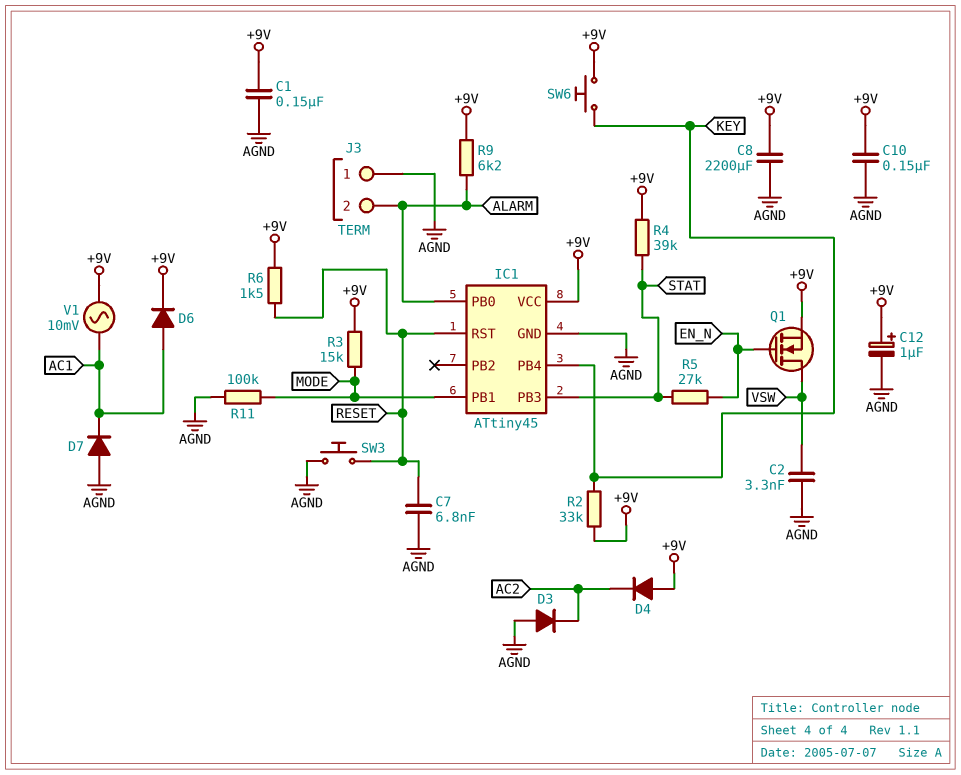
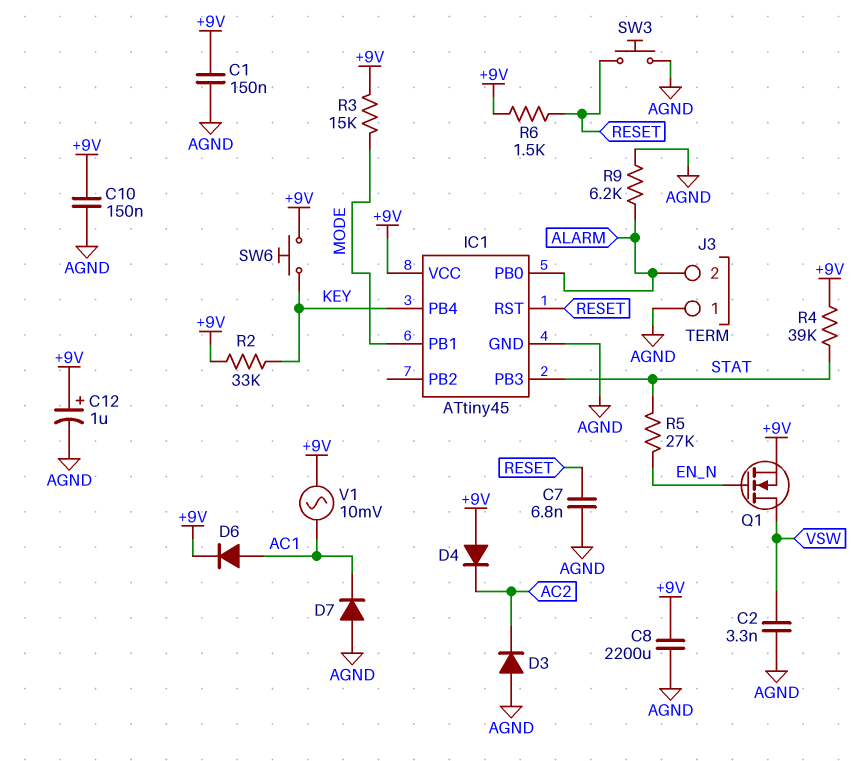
R9: 6.2k (+9V, ALARM) -> 6.2k (AGND, ALARM)
R11: 100k (AGND, MODE) -> none

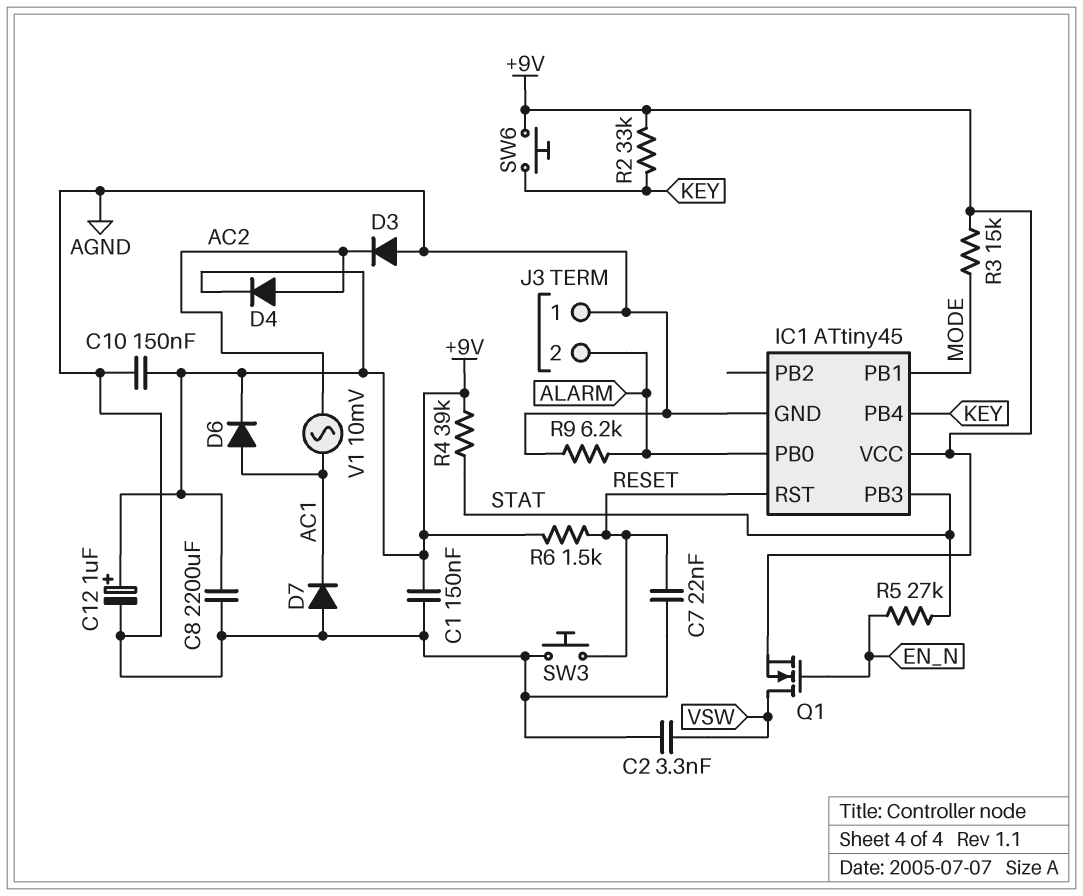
C7: 6.8nF (AGND, RESET) -> 22nF (AGND, RESET)
D4: diode (A +9V, K AC2) -> diode (A AC2, K +9V)
V1: AC 10mV (+9V, AC1) -> AC 10mV (AC1, AC2)

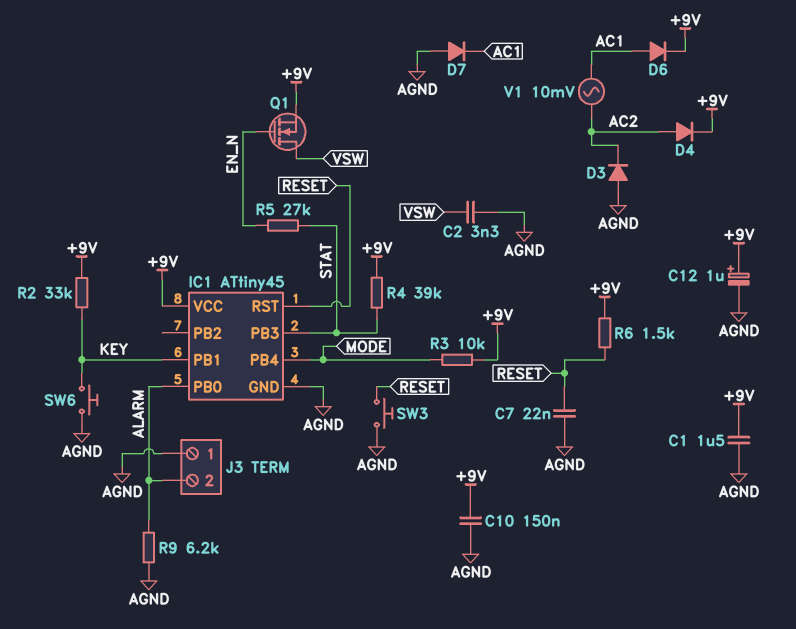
C1: 150nF (+9V, AGND) -> 1.5uF (+9V, AGND)
C8: 2200uF (+9V, AGND) -> none
IC1 pin PB1: MODE -> KEY
IC1 pin PB4: KEY -> MODE
R3: 15k (+9V, MODE) -> 10k (+9V, MODE)
SW6: button (+9V, KEY) -> button (AGND, KEY)

